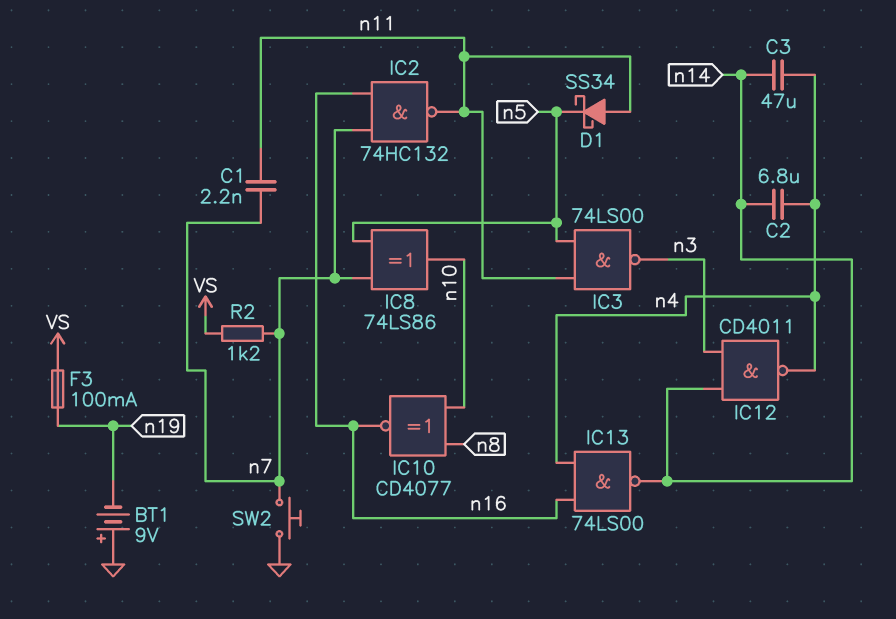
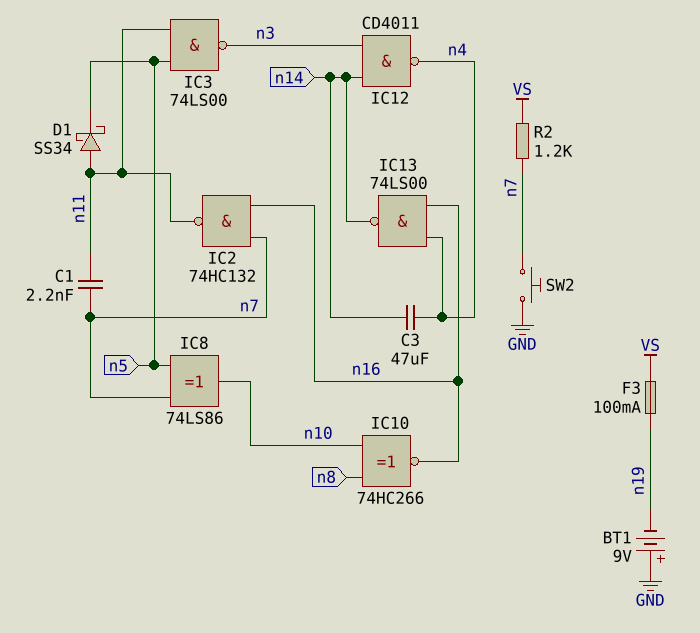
C2: 6.8uF (n4, n14) -> none
IC10: XNOR CD4077 (in n8, in n10, out n16) -> XNOR 74HC266 (in n8, in n10, out n16)

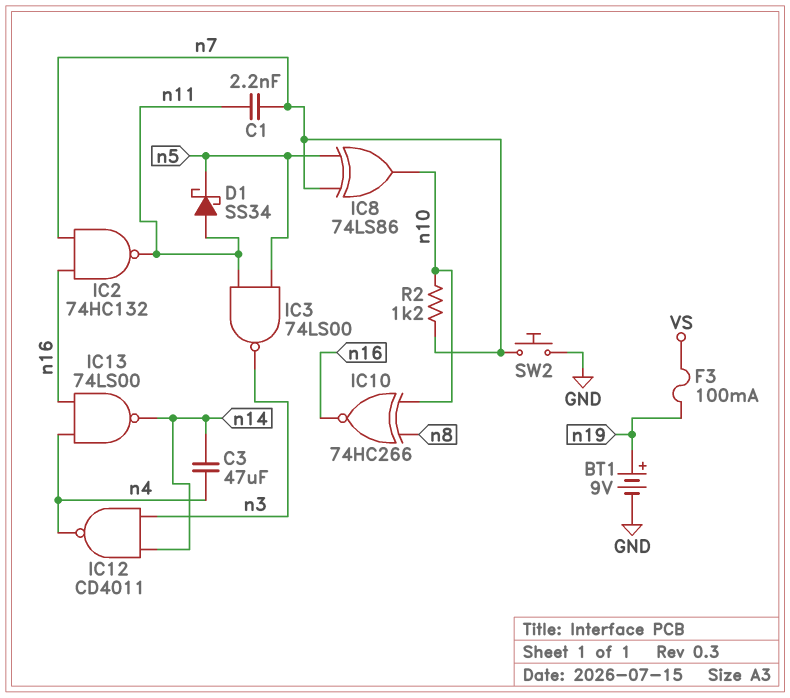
BT1: 9V (plus GND, minus n19) -> 9V (plus n19, minus GND)
R2: 1.2k (VS, n7) -> 1.2k (n7, n10)

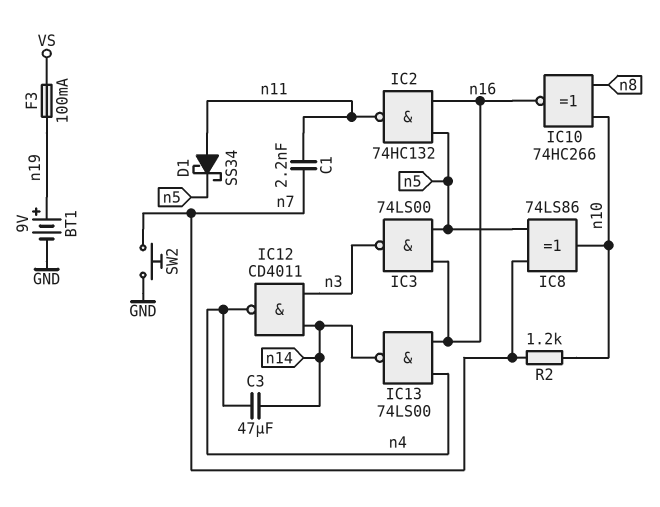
IC2: NAND 74HC132 (in n7, in n16, out n11) -> NAND 74HC132 (in n5, in n16, out n11)
IC3: NAND 74LS00 (in n5, in n11, out n3) -> NAND 74LS00 (in n5, in n16, out n3)

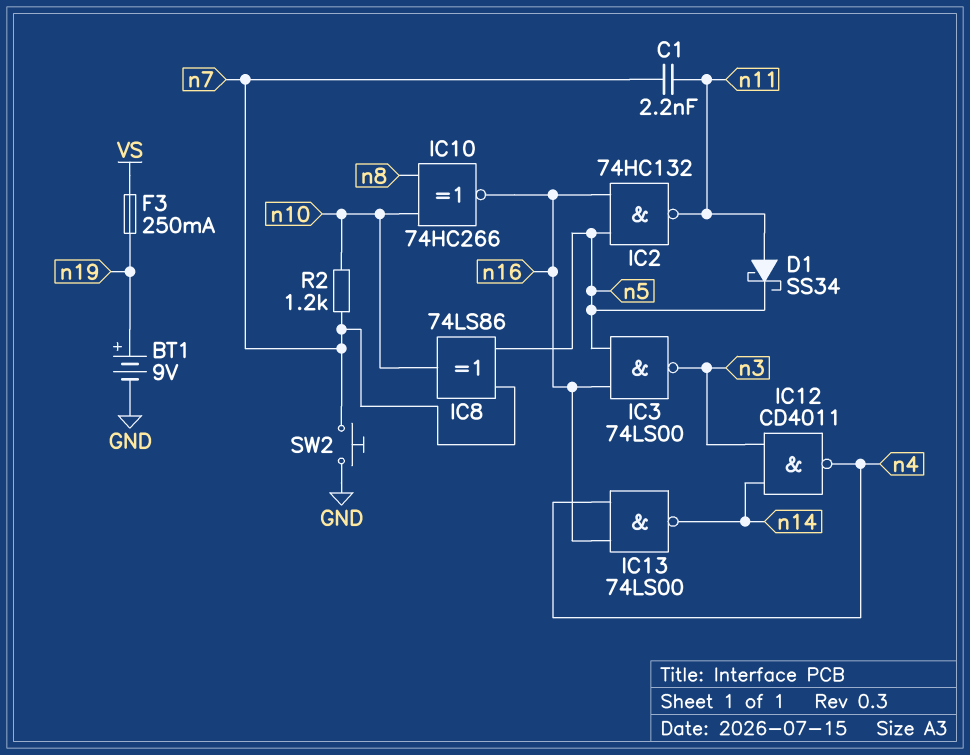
C3: 47uF (n4, n14) -> none
F3: 100mA (VS, n19) -> 250mA (VS, n19)

